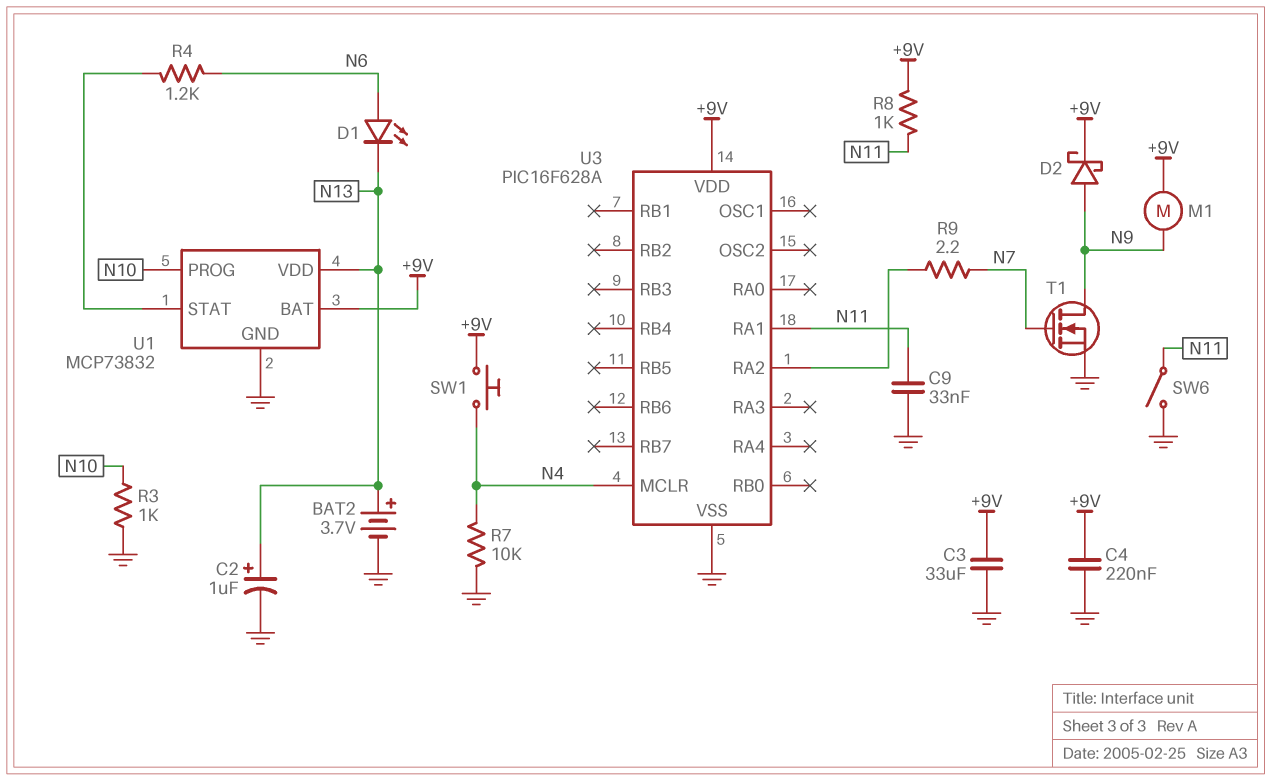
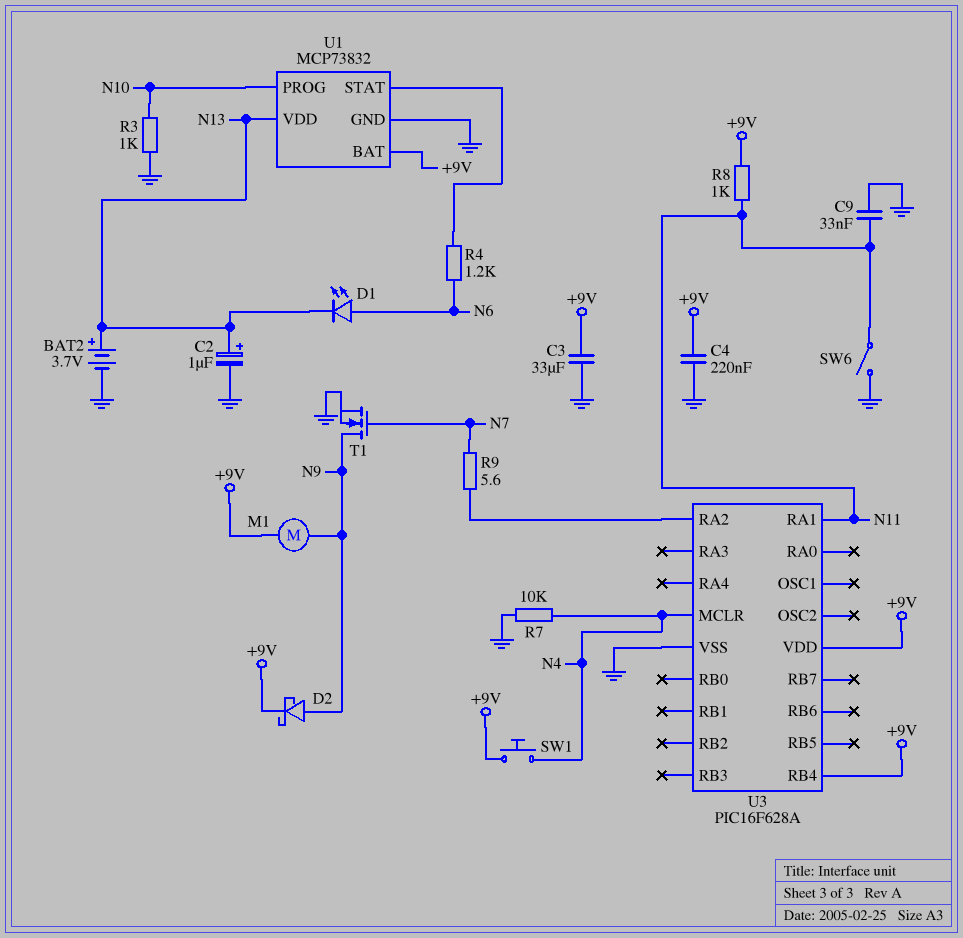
R9: 2.2 (N7, U3/RA2) -> 5.6 (N7, U3/RA2)
U3 pin RB4: none -> +9V

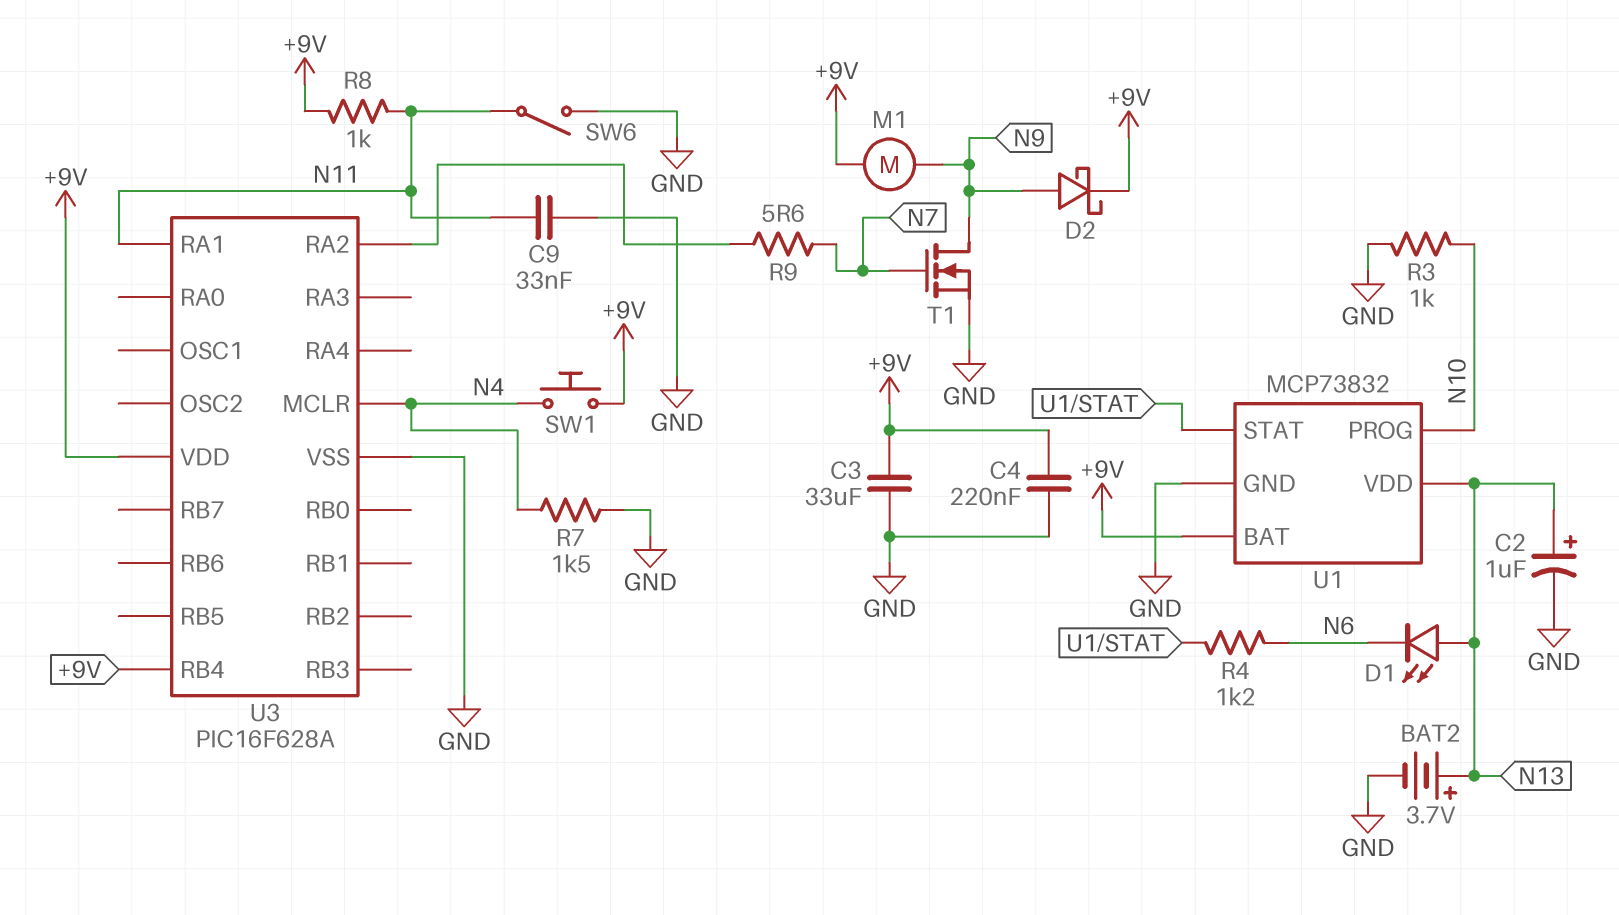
D1: LED (A N6, K N13) -> LED (A N13, K N6)
R7: 10k (GND, N4) -> 1.5k (GND, N4)

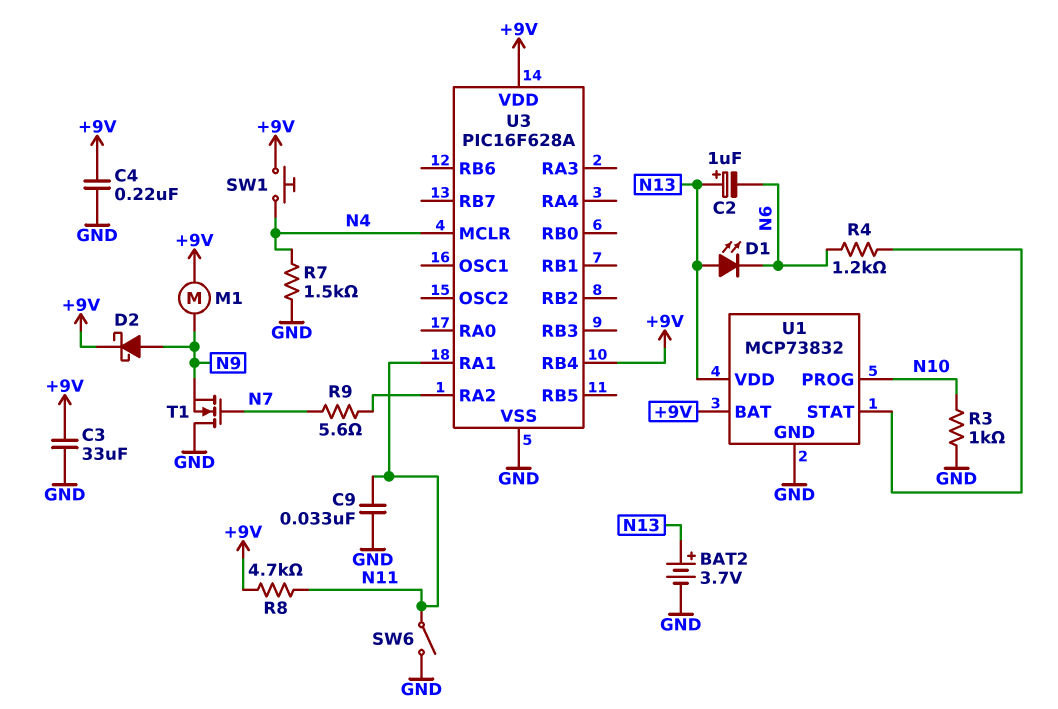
C2: 1uF (plus N13, minus GND) -> 1uF (plus N13, minus N6)
R8: 1k (+9V, N11) -> 4.7k (+9V, N11)
T1: NMOS (G N7, D N9, S GND) -> NMOS (G N7, D GND, S N9)

